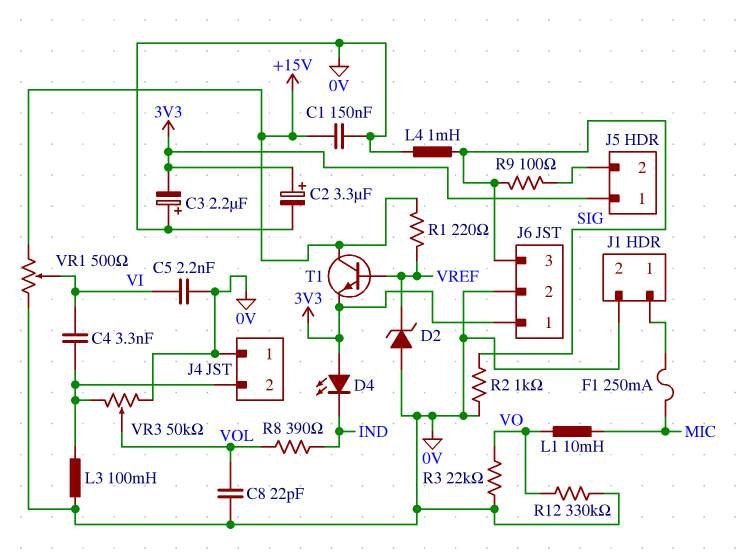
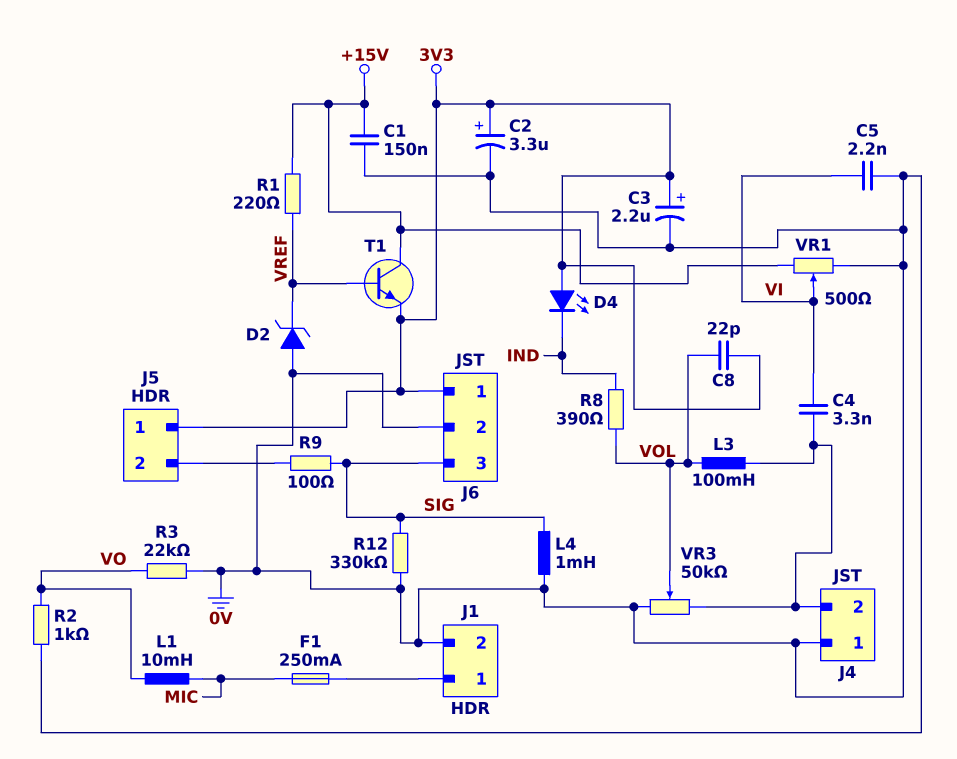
C3: 2.2uF (plus 0V, minus 3V3) -> 2.2uF (plus 3V3, minus 0V)
C8: 22pF (0V, VOL) -> 22pF (3V3, VOL)
L3: 100mH (0V, J4/2) -> 100mH (J4/2, VOL)
R2: 1k (0V, SIG) -> 1k (0V, VO)
R12: 330k (0V, VO) -> 330k (0V, SIG)

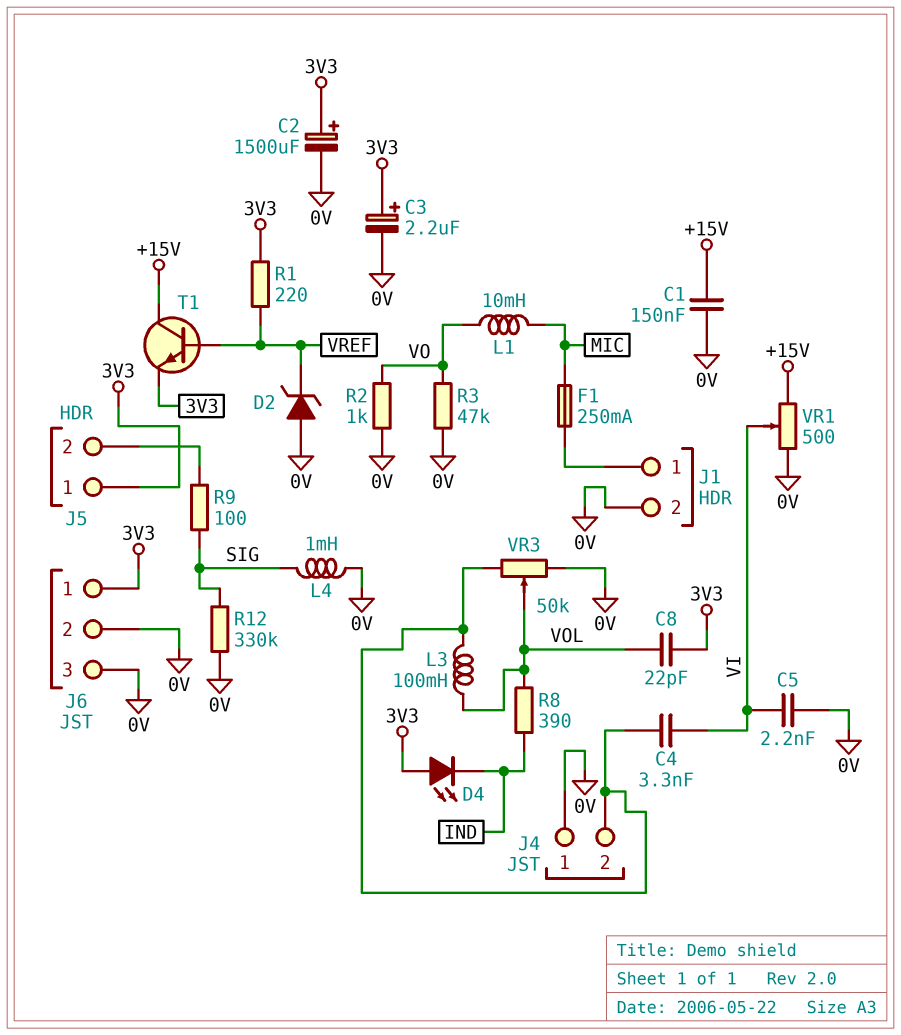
C2: 3.3uF (plus 3V3, minus 0V) -> 1500uF (plus 3V3, minus 0V)
J6 pin 3: SIG -> 0V
R1: 220 (+15V, VREF) -> 220 (3V3, VREF)
R3: 22k (0V, VO) -> 47k (0V, VO)

